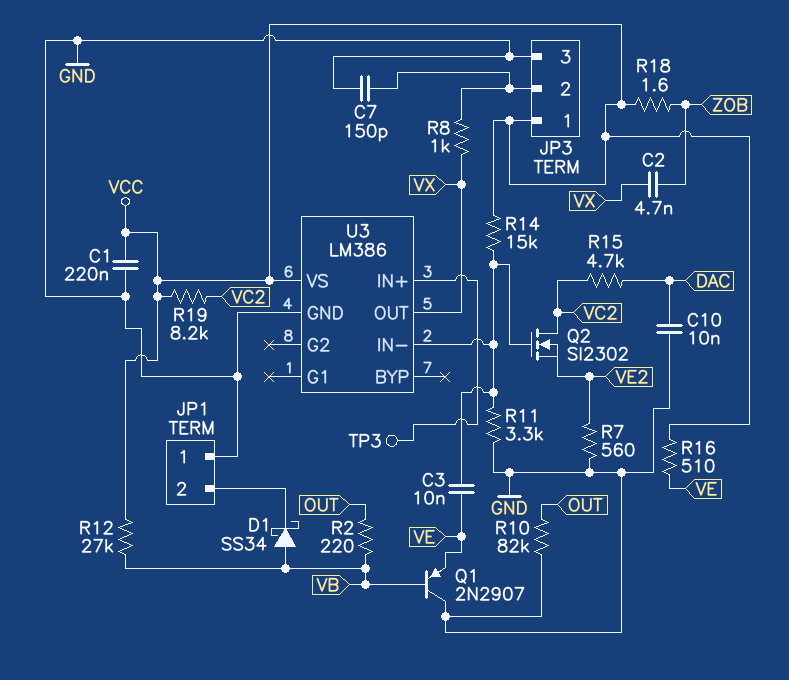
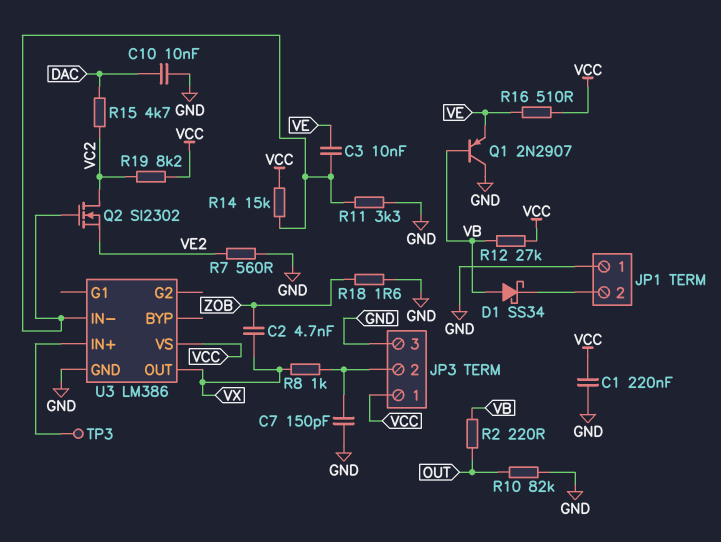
R18: 1.6 (VCC, ZOB) -> 1.6 (GND, ZOB)

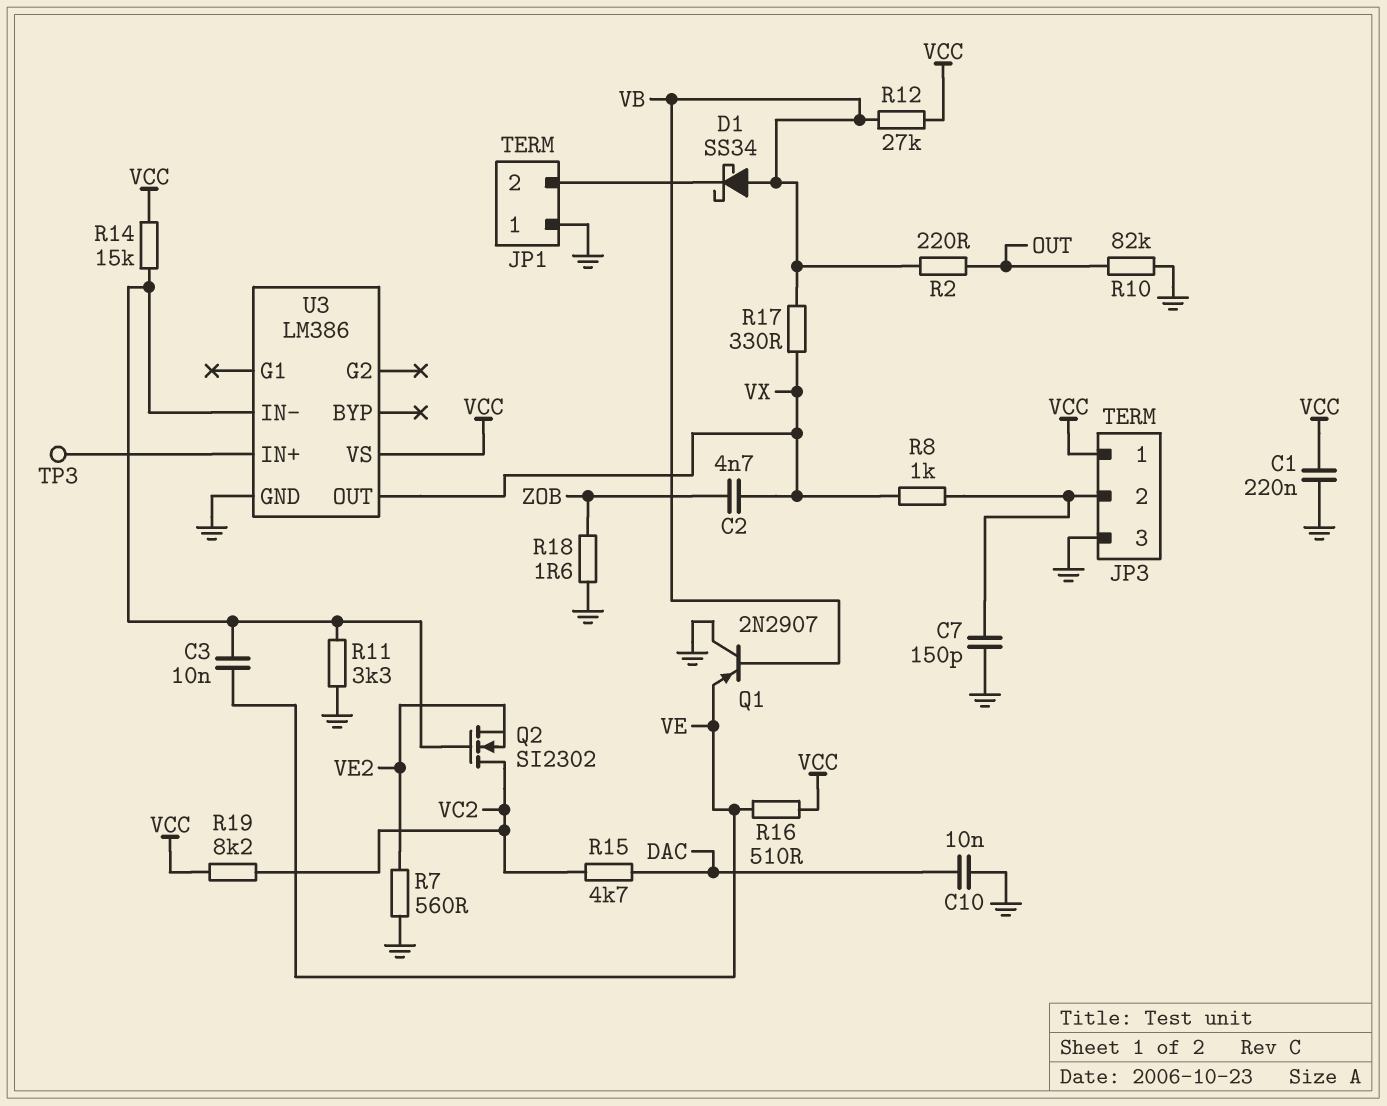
R17: none -> 330 (VB, VX)

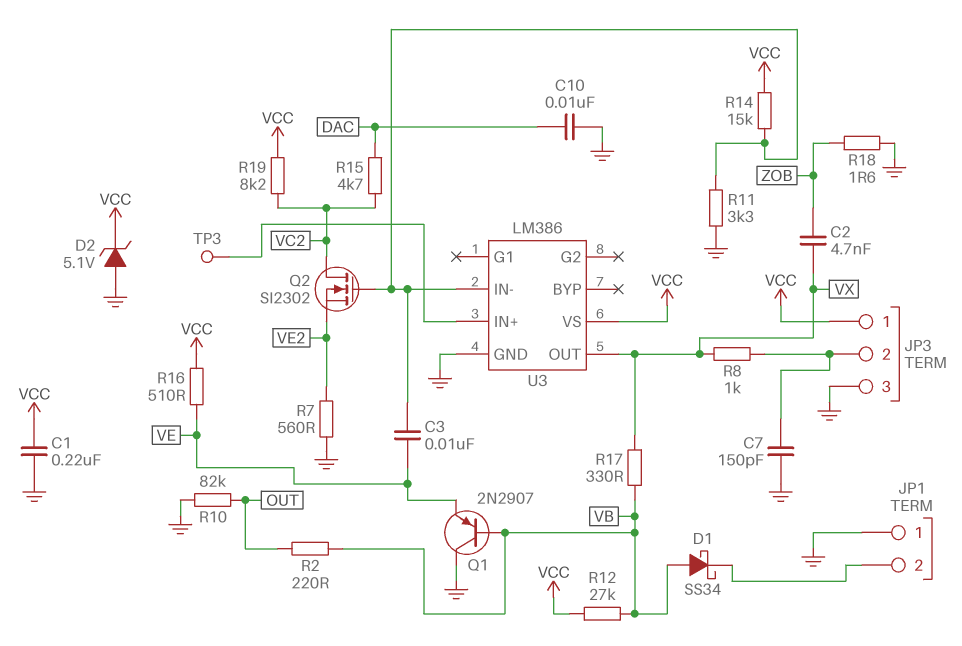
D2: none -> zener 5.1V (A GND, K VCC)

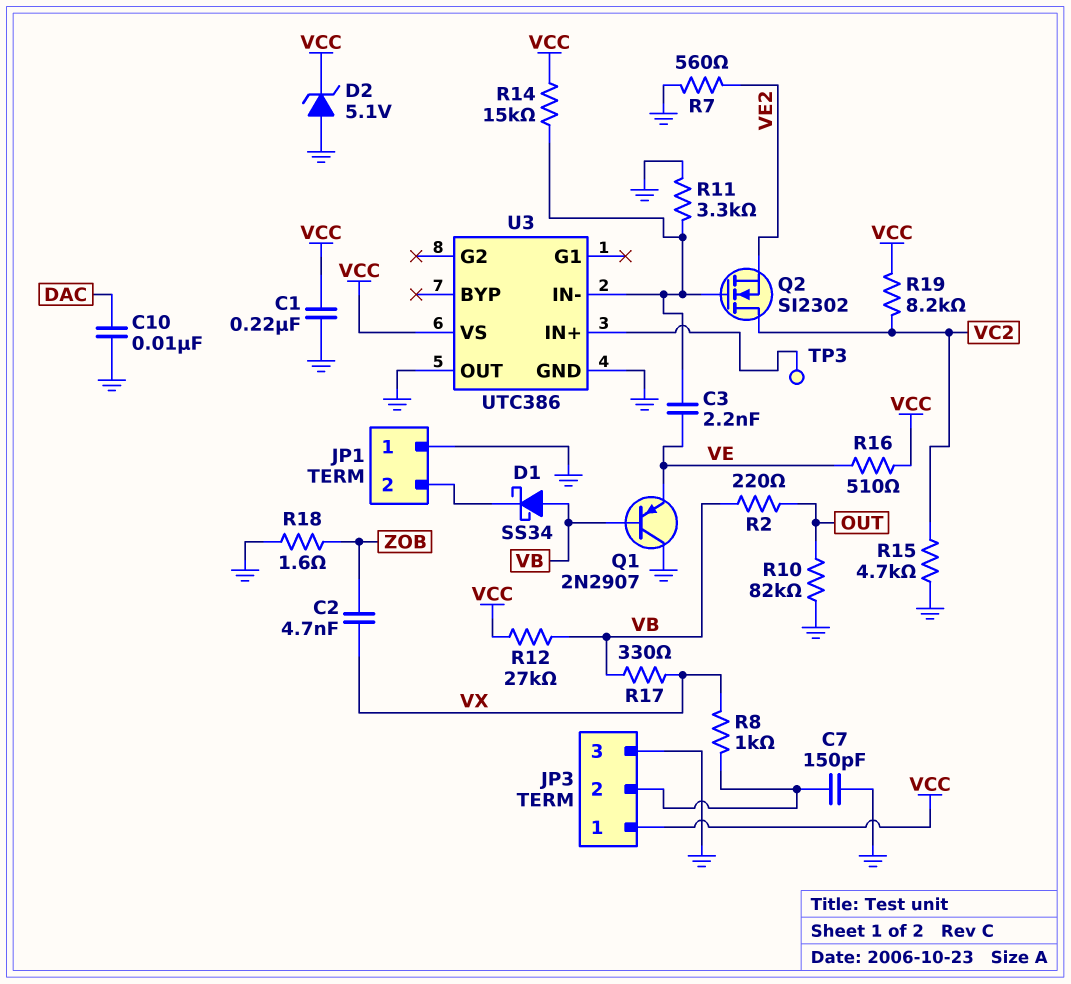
C3: 10nF (U3/IN-, VE) -> 2.2nF (U3/IN-, VE)
R15: 4.7k (DAC, VC2) -> 4.7k (GND, VC2)
U3: LM386 -> UTC386
U3 pin OUT: VX -> GND

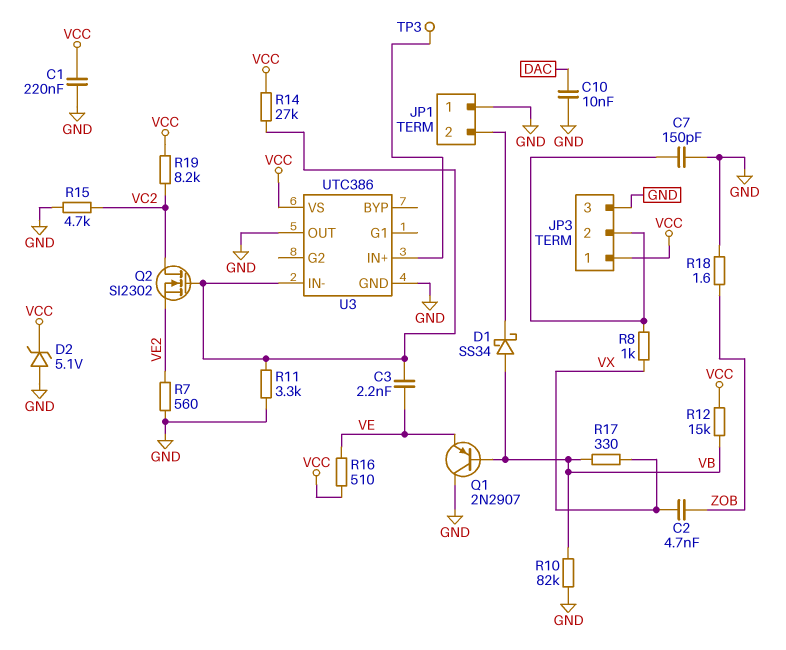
R2: 220 (OUT, VB) -> none
R10: 82k (GND, OUT) -> 82k (GND, VB)
R12: 27k (VB, VCC) -> 15k (VB, VCC)
R14: 15k (U3/IN-, VCC) -> 27k (U3/IN-, VCC)

